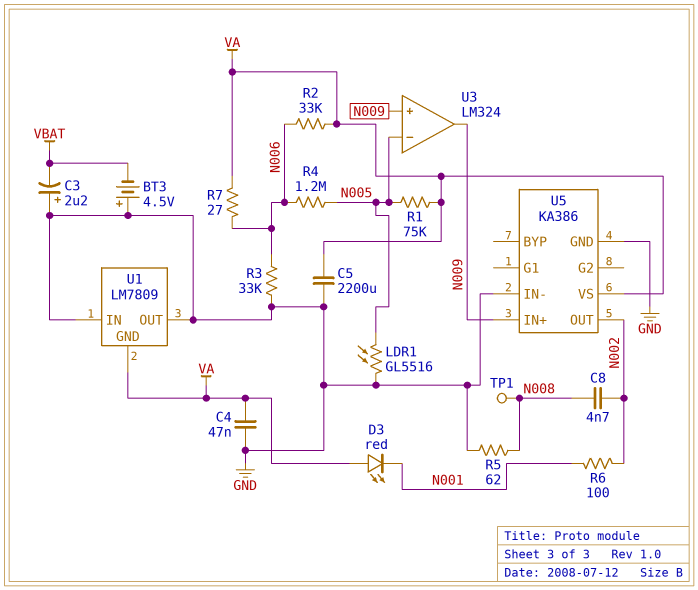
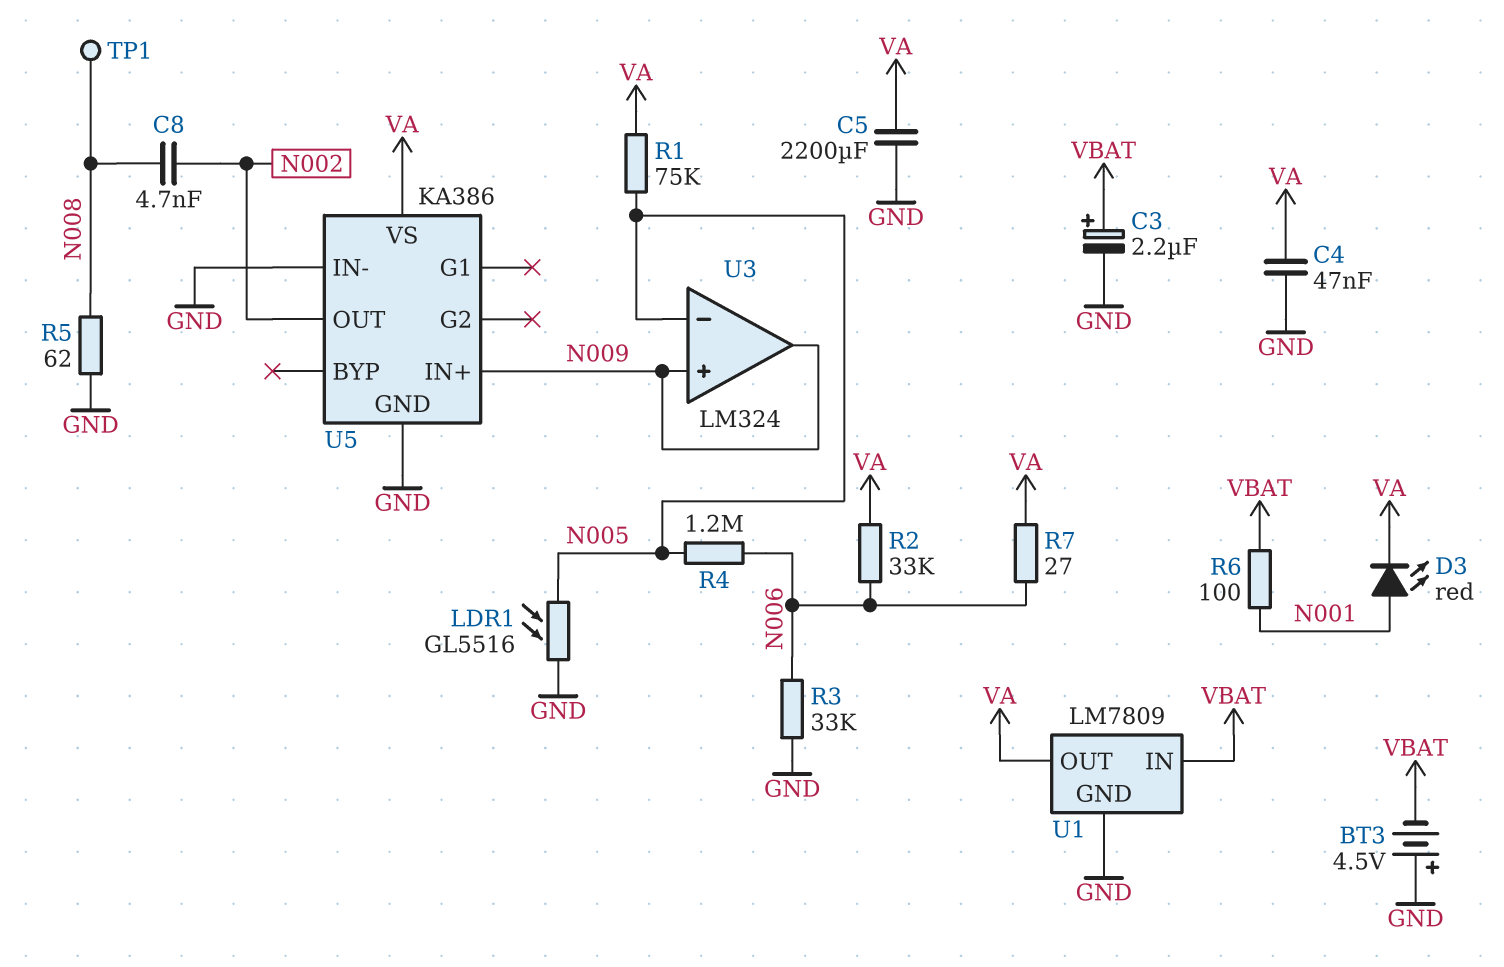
C3: 2.2uF (plus GND, minus VBAT) -> 2.2uF (plus VBAT, minus GND)
D3: LED red (A VA, K N001) -> LED red (A N001, K VA)
R6: 100 (N001, N002) -> 100 (N001, VBAT)
U1 pin GND: VA -> GND
U1 pin IN: GND -> VBAT
U1 pin OUT: GND -> VA

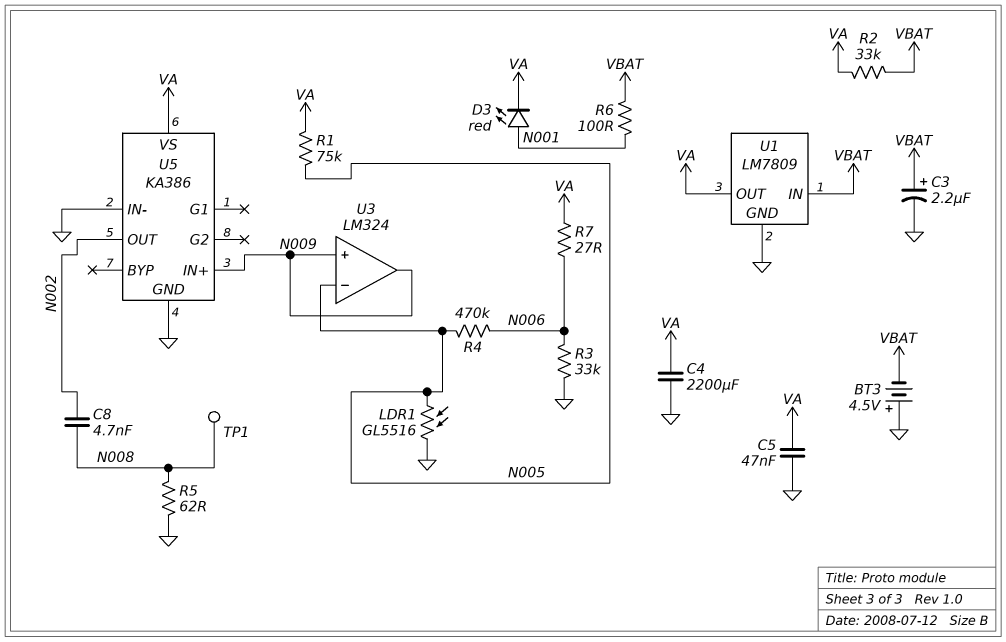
C4: 47nF (GND, VA) -> 2200uF (GND, VA)
C5: 2200uF (GND, VA) -> 47nF (GND, VA)
R2: 33k (N006, VA) -> 33k (VA, VBAT)
R4: 1.2M (N005, N006) -> 470k (N005, N006)

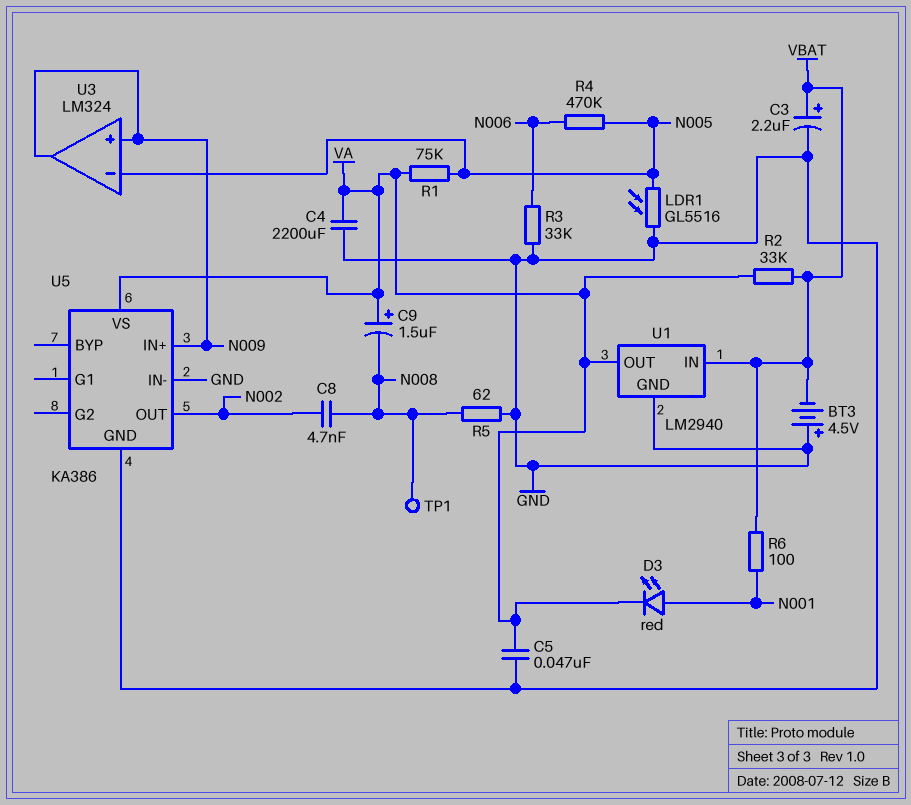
C9: none -> 1.5uF (plus VA, minus N008)
R7: 27 (N006, VA) -> none
U1: LM7809 -> LM2940

